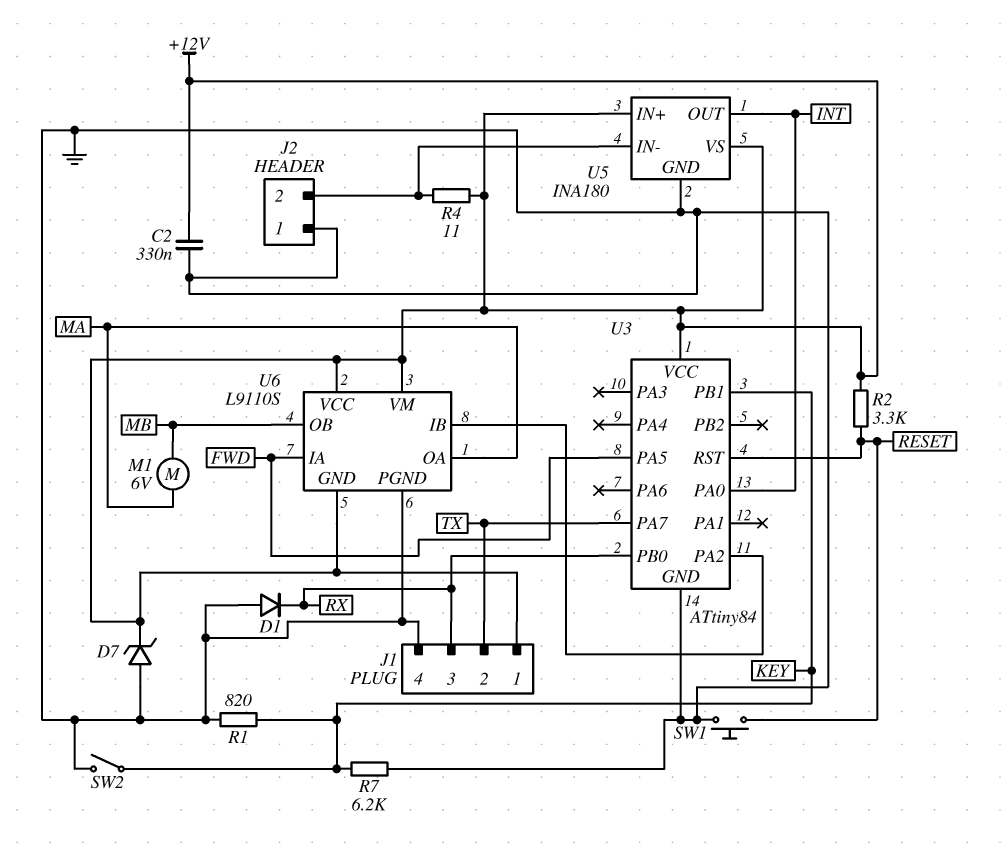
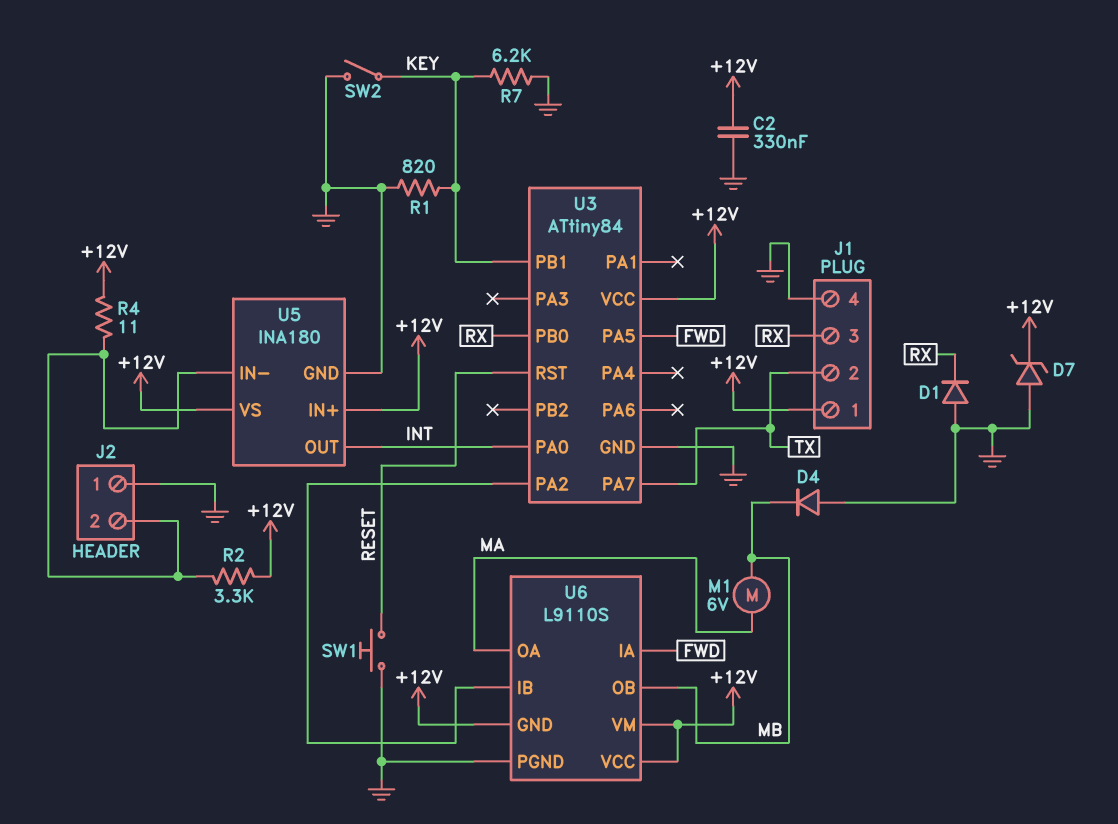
D4: none -> diode (A GND, K MB)
R2: 3.3k (+12V, RESET) -> 3.3k (+12V, J2/2)

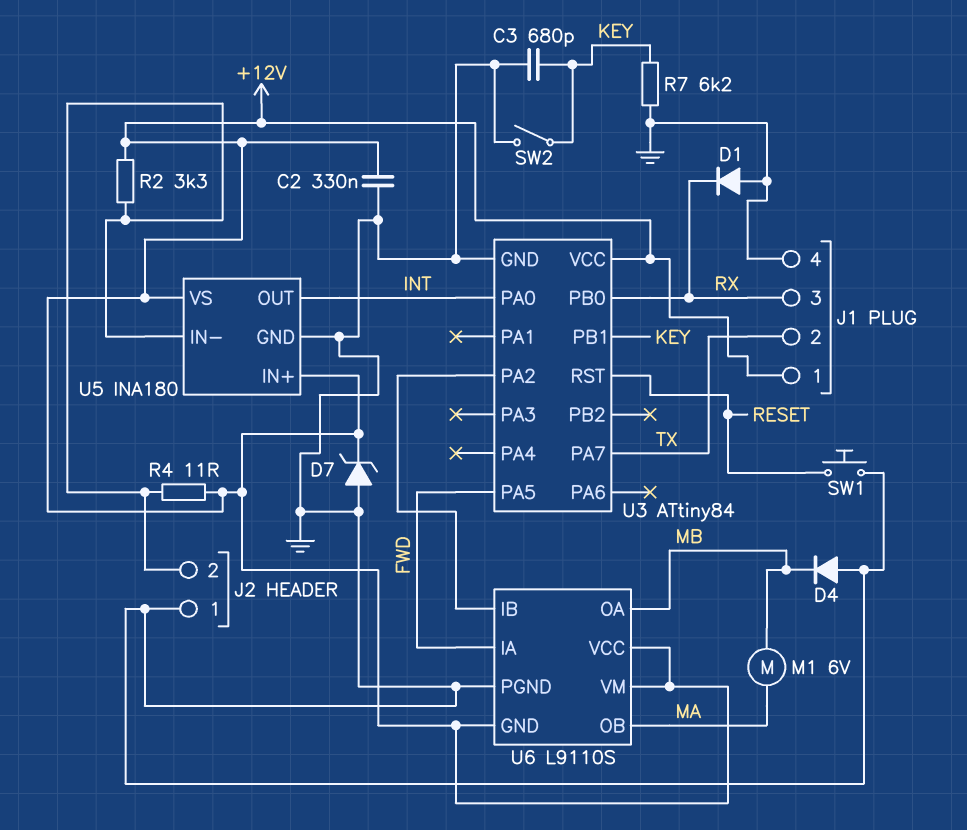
C3: none -> 680pF (GND, KEY)
R1: 820 (GND, KEY) -> none
U6 pin OA: MA -> MB
U6 pin OB: MB -> MA

